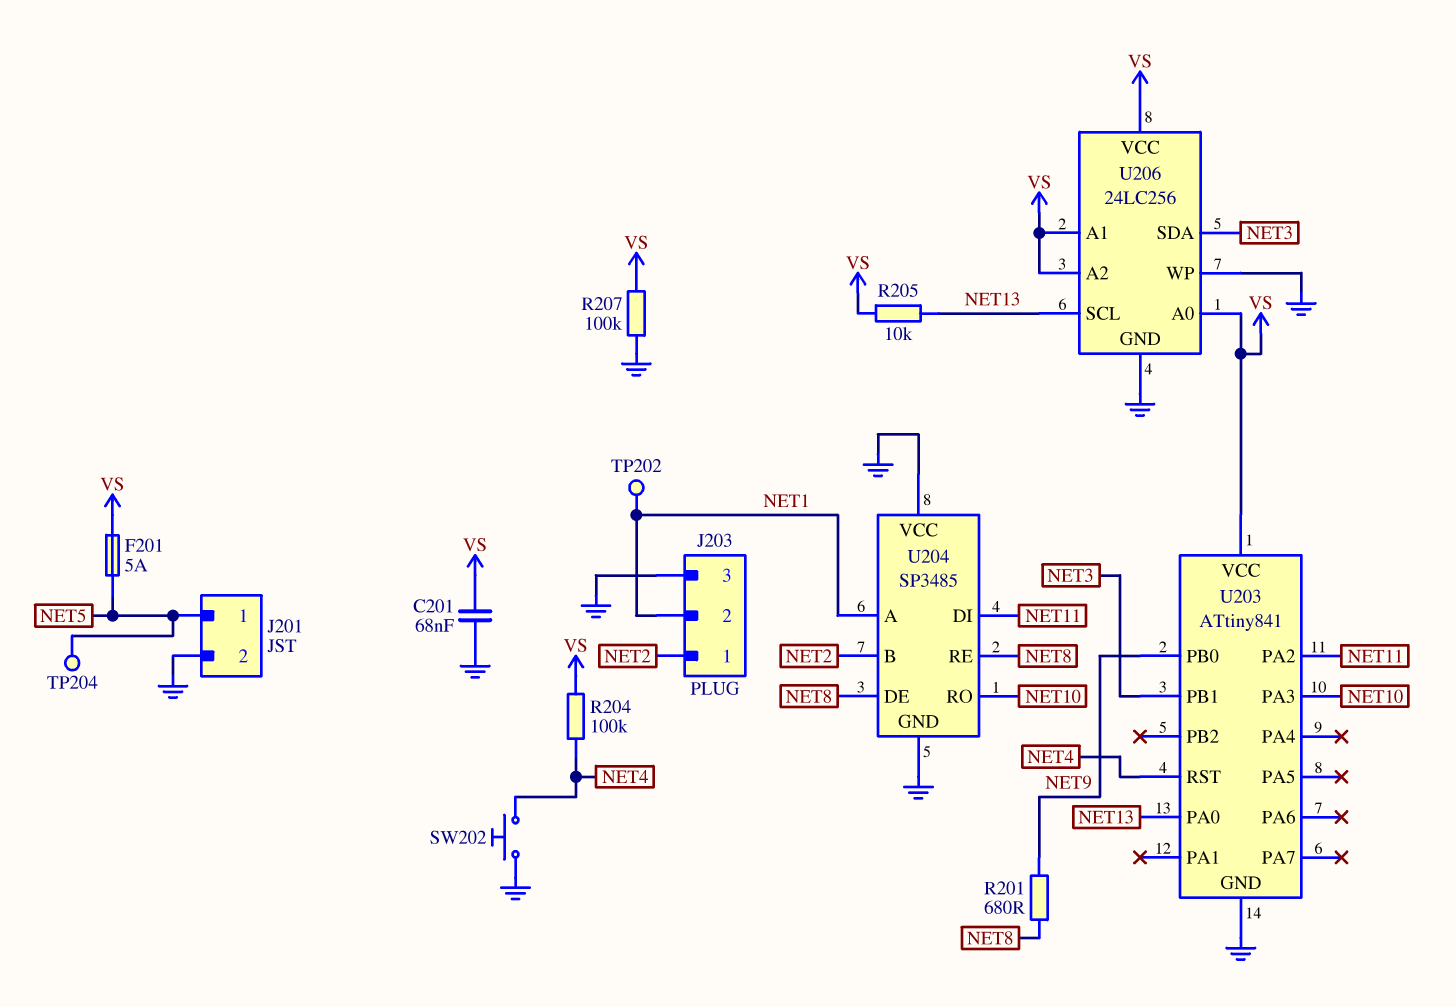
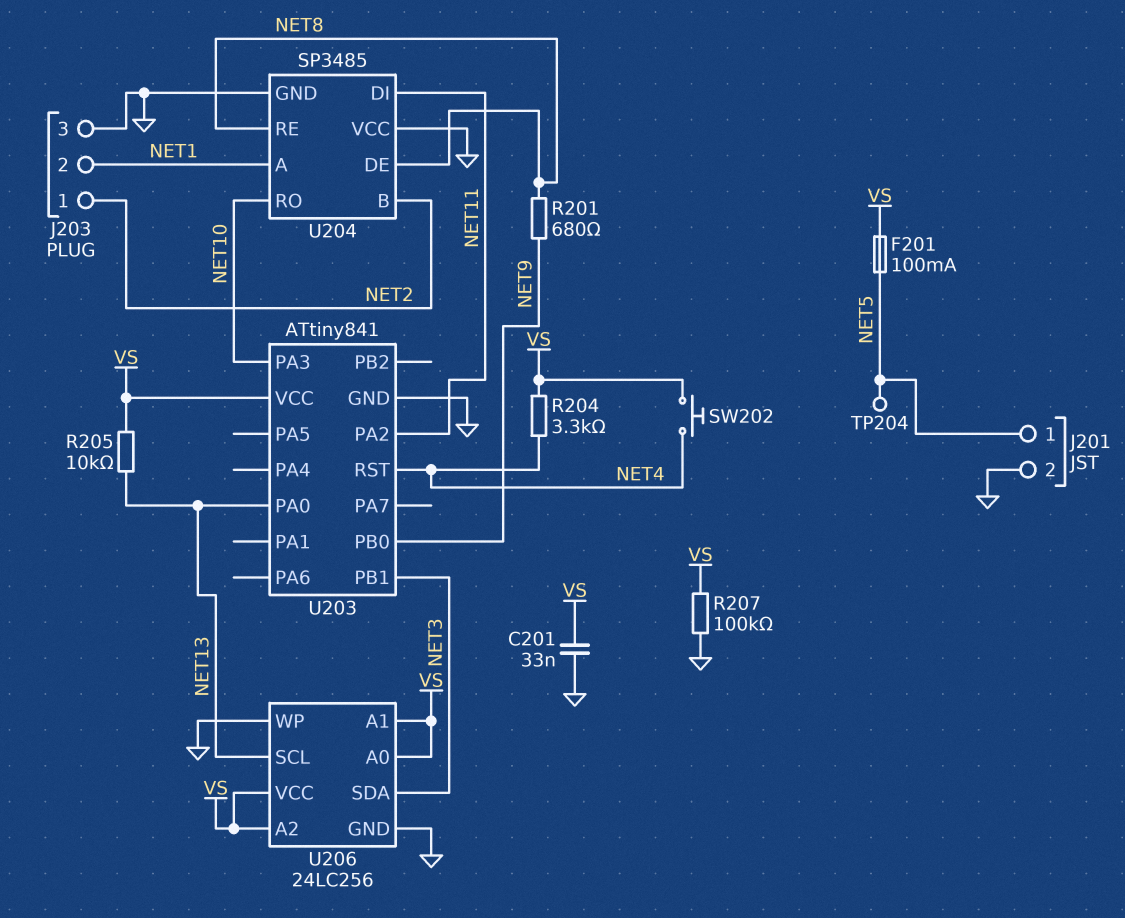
C201: 68nF (GND, VS) -> 33nF (GND, VS)
F201: 5A (NET5, VS) -> 100mA (NET5, VS)
R204: 100k (NET4, VS) -> 3.3k (NET4, VS)
SW202: button (GND, NET4) -> button (NET4, VS)
TP202: test point (NET1) -> none

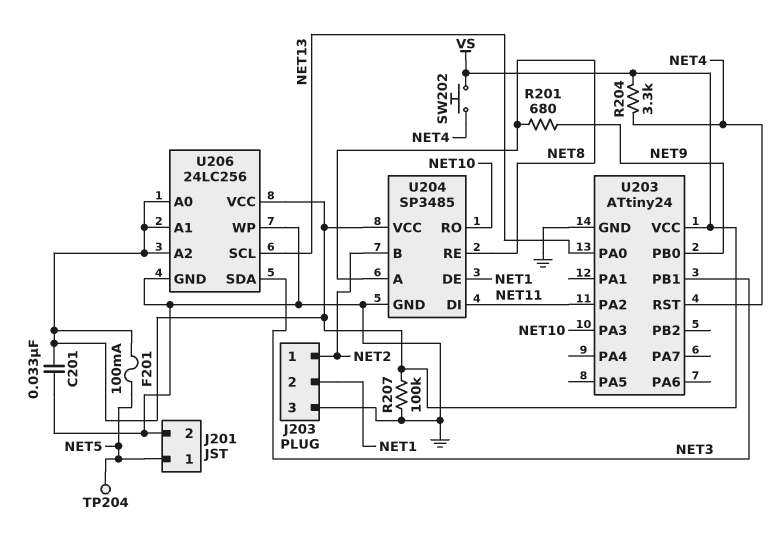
R205: 10k (NET13, VS) -> none
U203: ATtiny841 -> ATtiny24
U204 pin A: NET1 -> NET8
U204 pin DE: NET8 -> NET1
U204 pin VCC: GND -> VS

